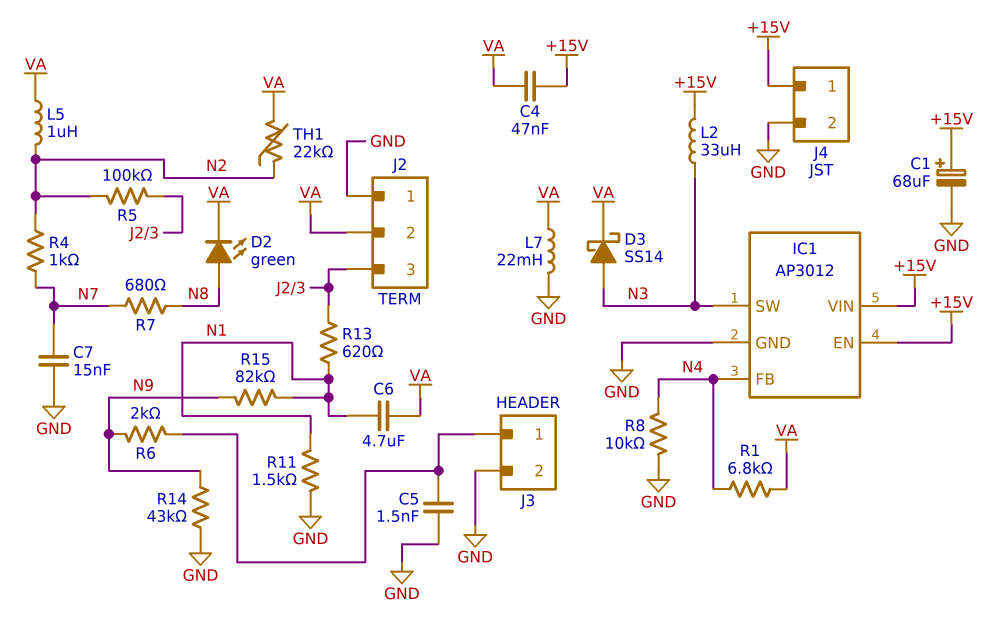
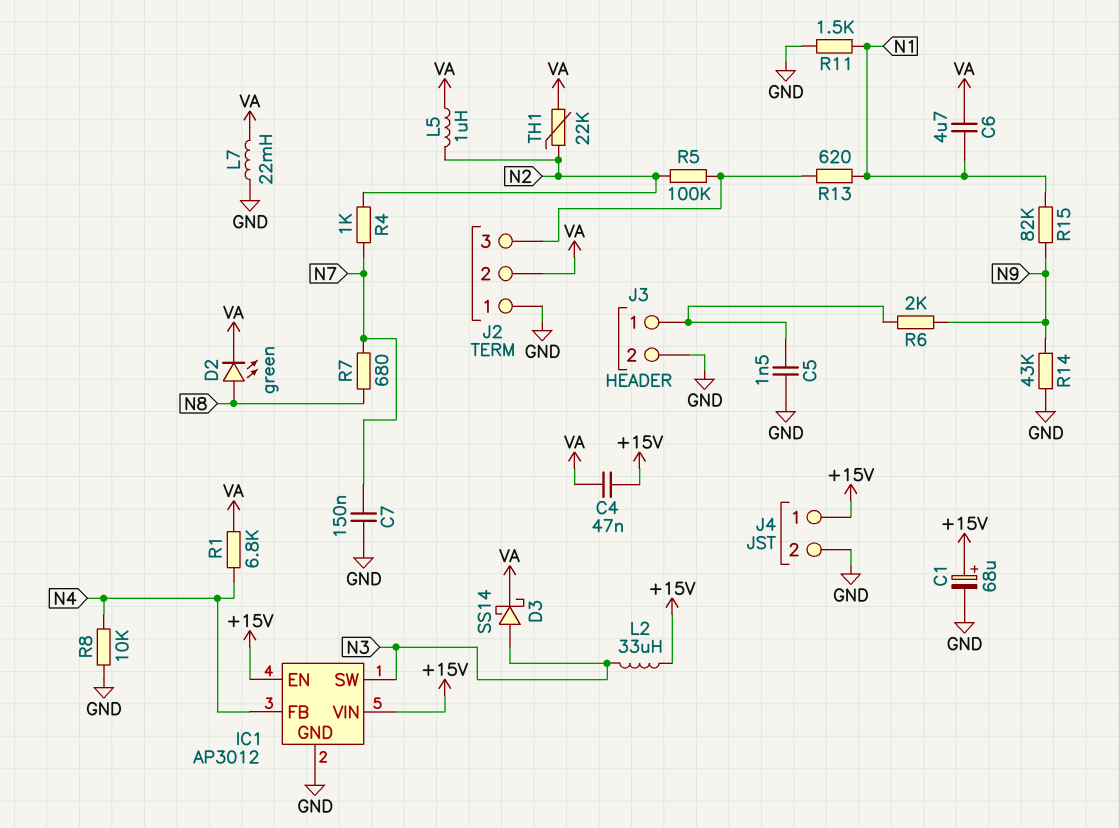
C7: 15nF (GND, N7) -> 150nF (GND, N7)

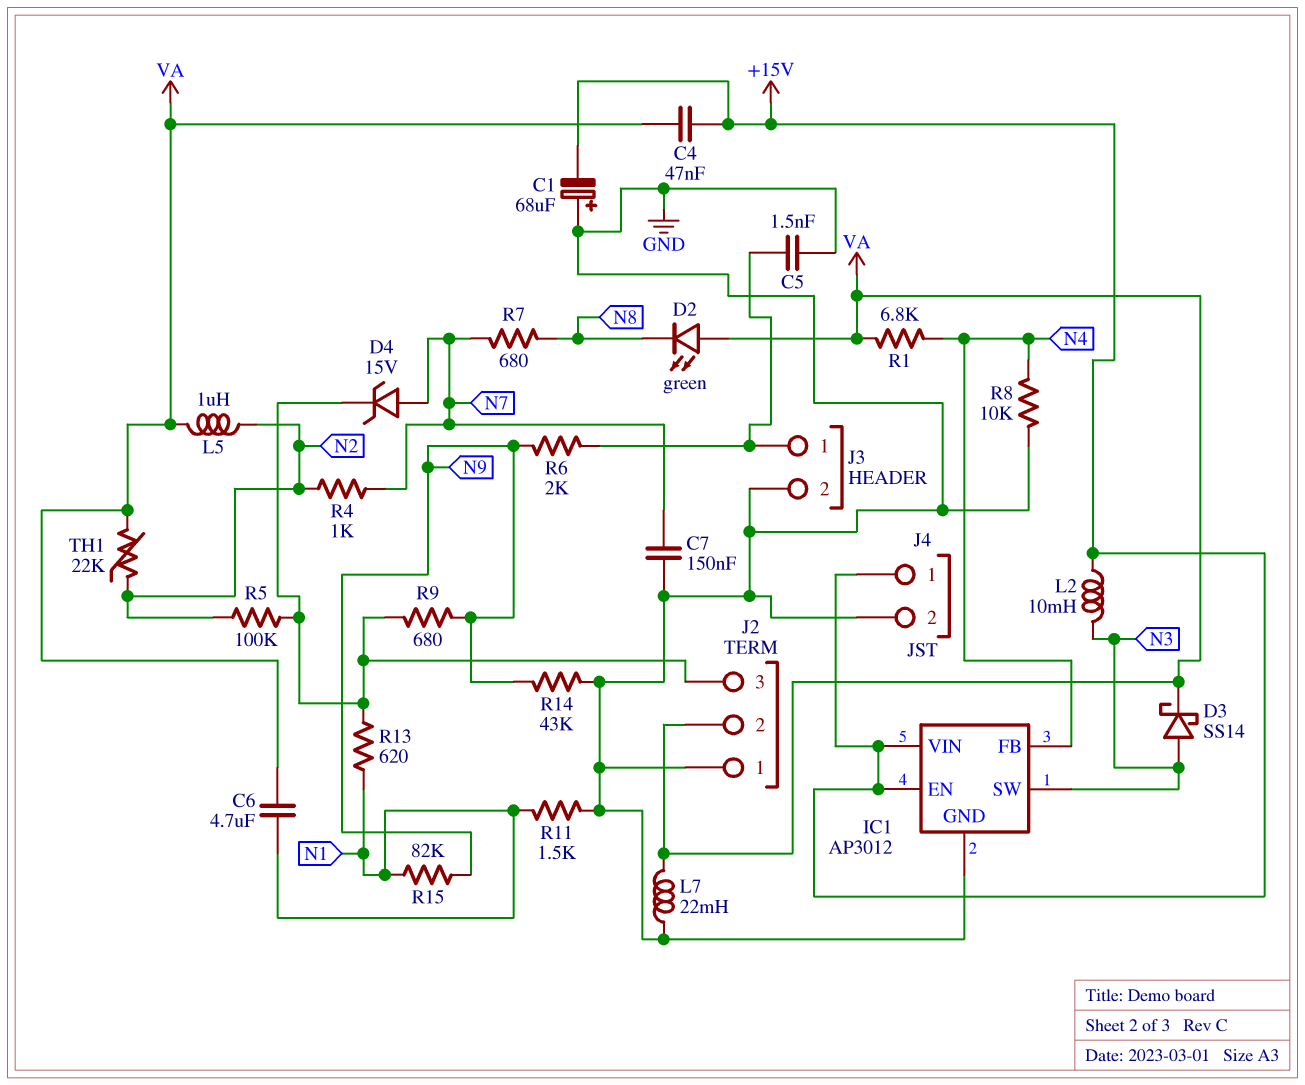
C1: 68uF (plus +15V, minus GND) -> 68uF (plus GND, minus +15V)
D2: LED green (A N8, K VA) -> LED green (A VA, K N8)
D4: none -> zener 15V (A N7, K J2/3)
L2: 33uH (+15V, N3) -> 10mH (+15V, N3)
R9: none -> 680 (J2/3, N9)

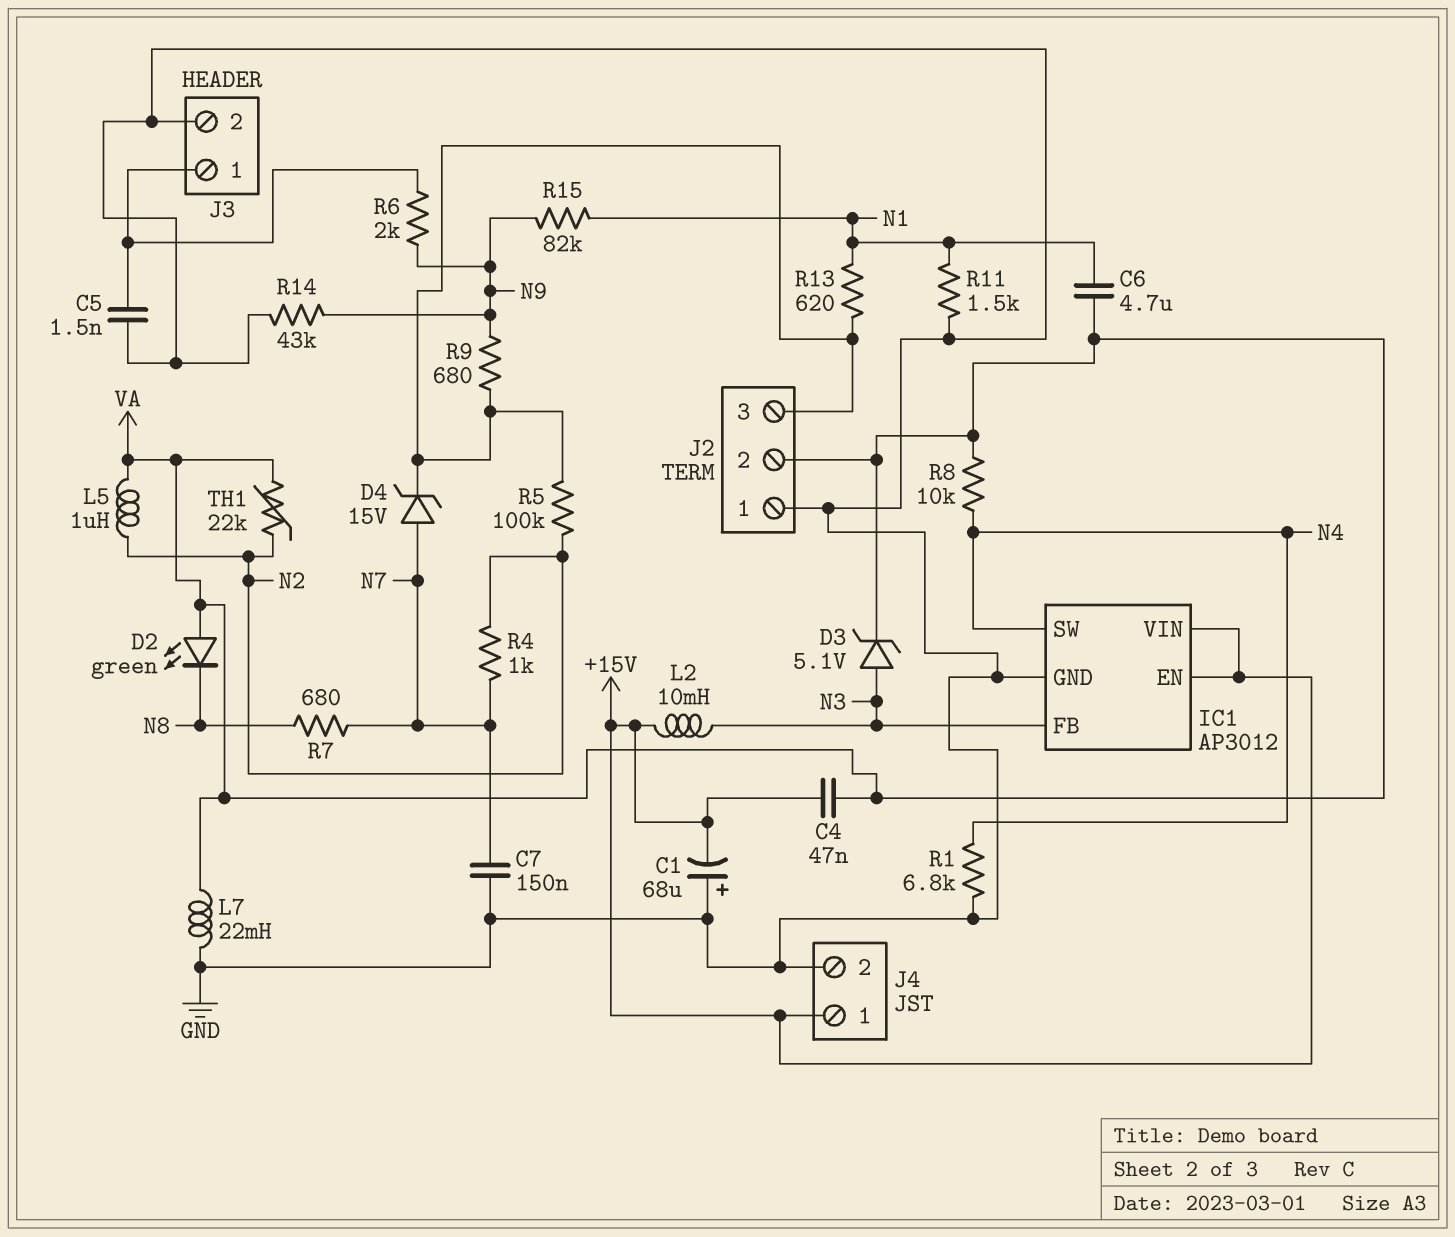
D3: schottky SS14 (A N3, K VA) -> zener 5.1V (A N3, K VA)
IC1 pin FB: N4 -> N3
IC1 pin SW: N3 -> N4
R1: 6.8k (N4, VA) -> 6.8k (GND, N4)
R8: 10k (GND, N4) -> 10k (N4, VA)

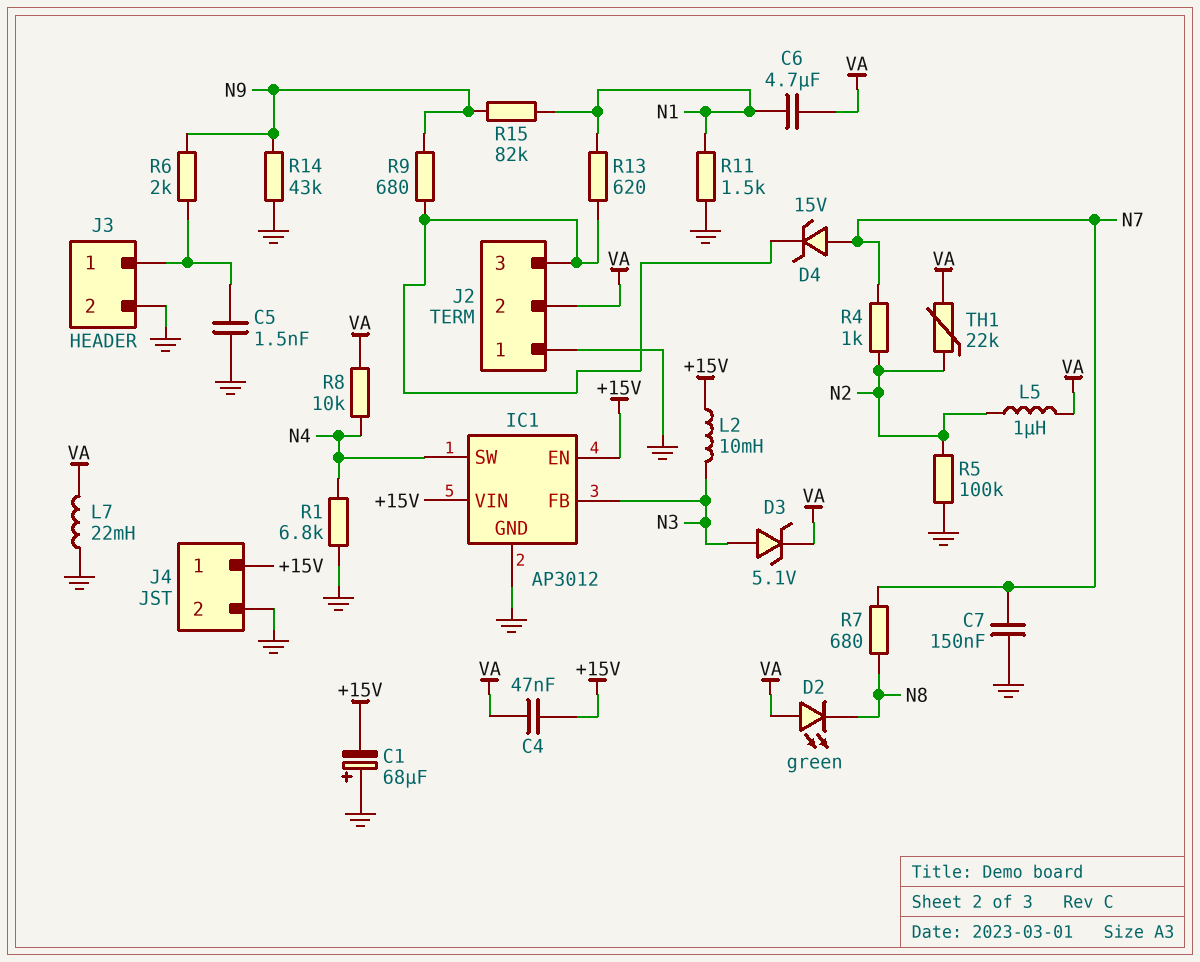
R5: 100k (J2/3, N2) -> 100k (GND, N2)

